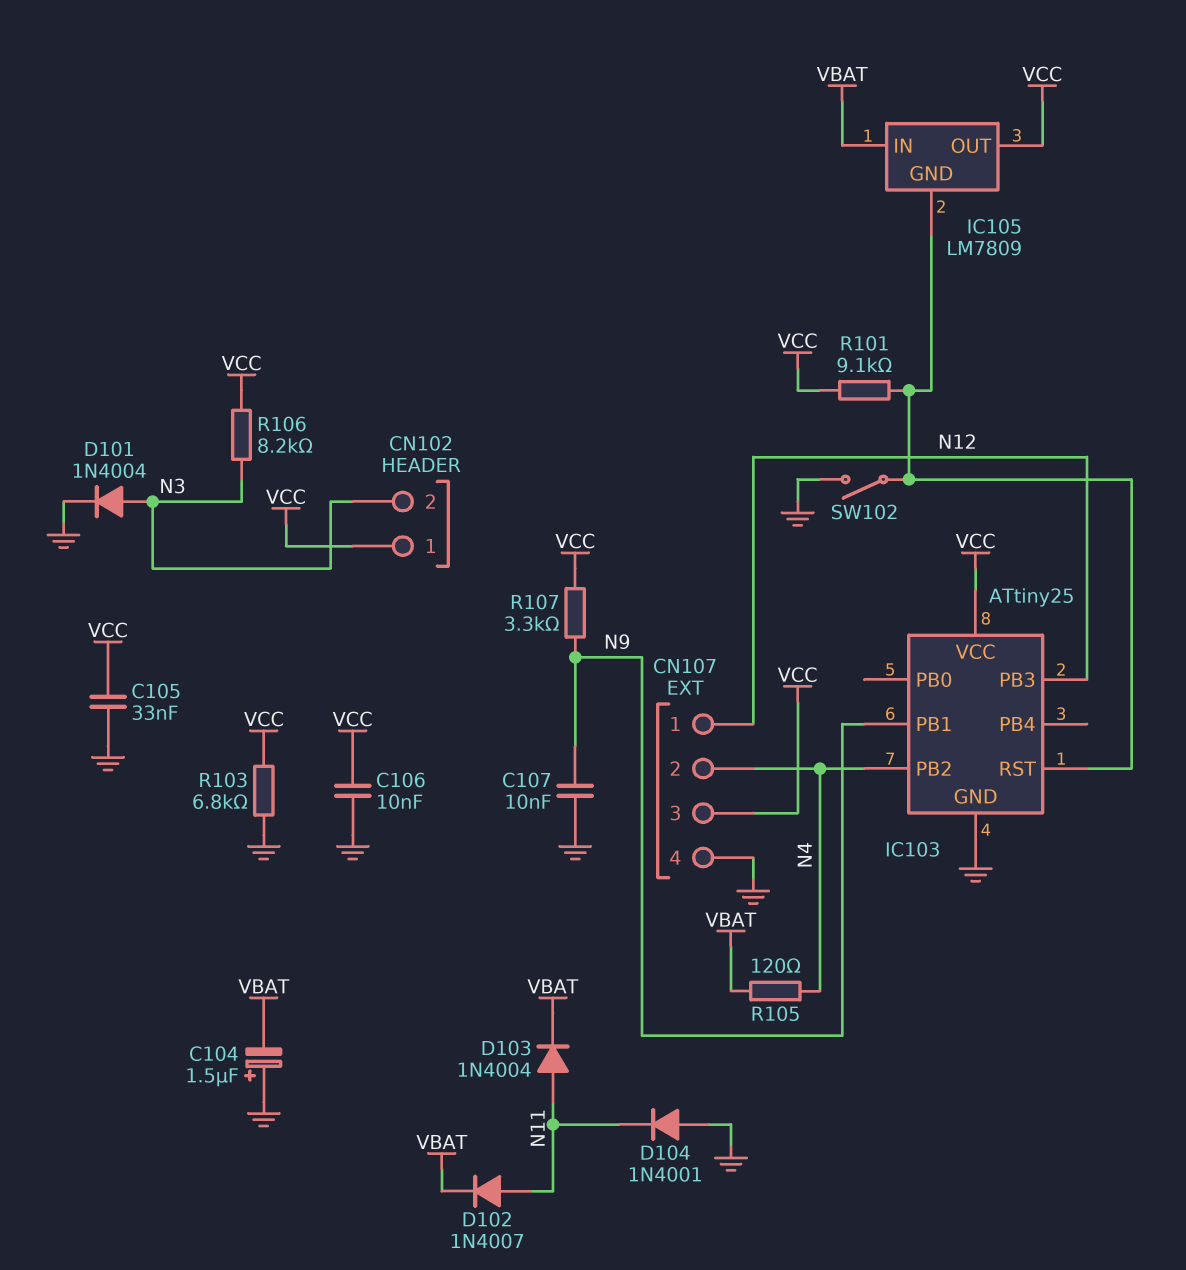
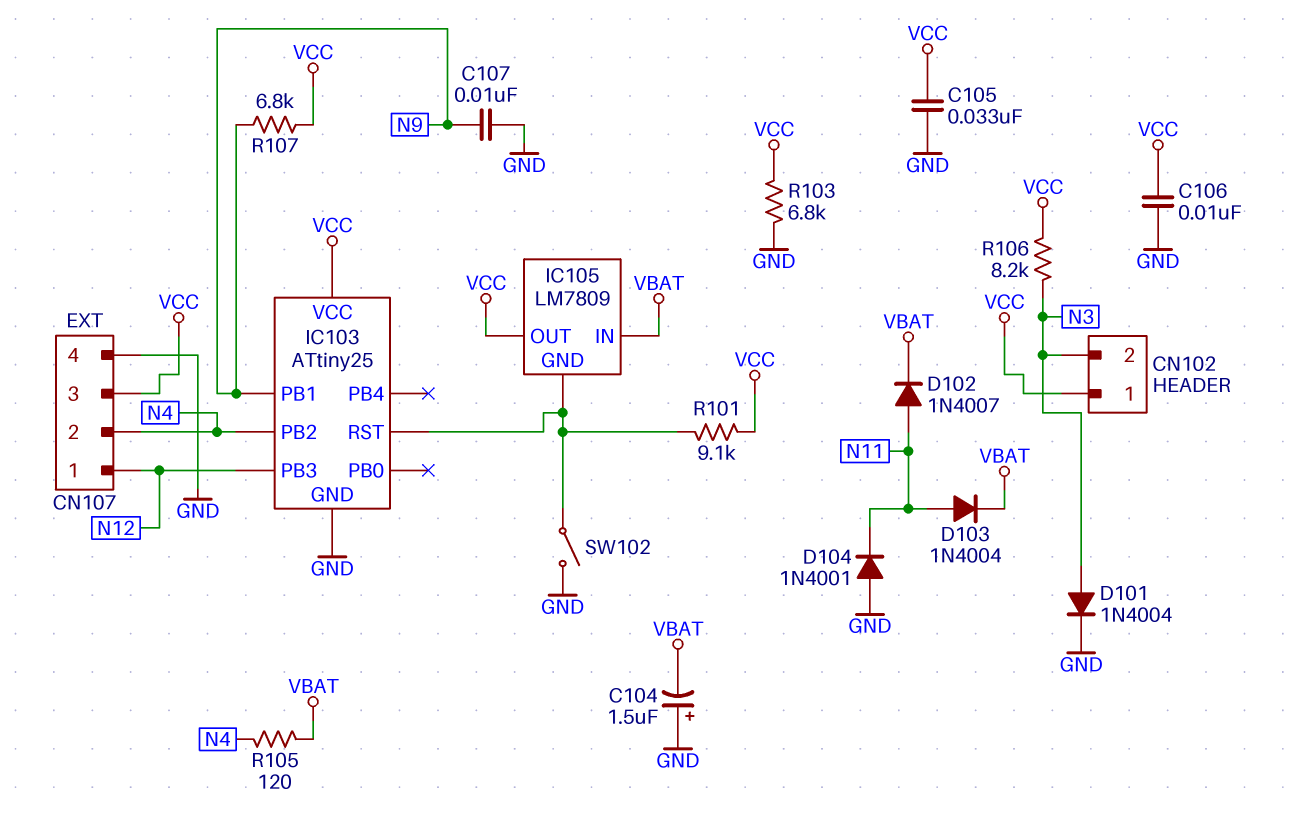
R107: 3.3k (N9, VCC) -> 6.8k (N9, VCC)

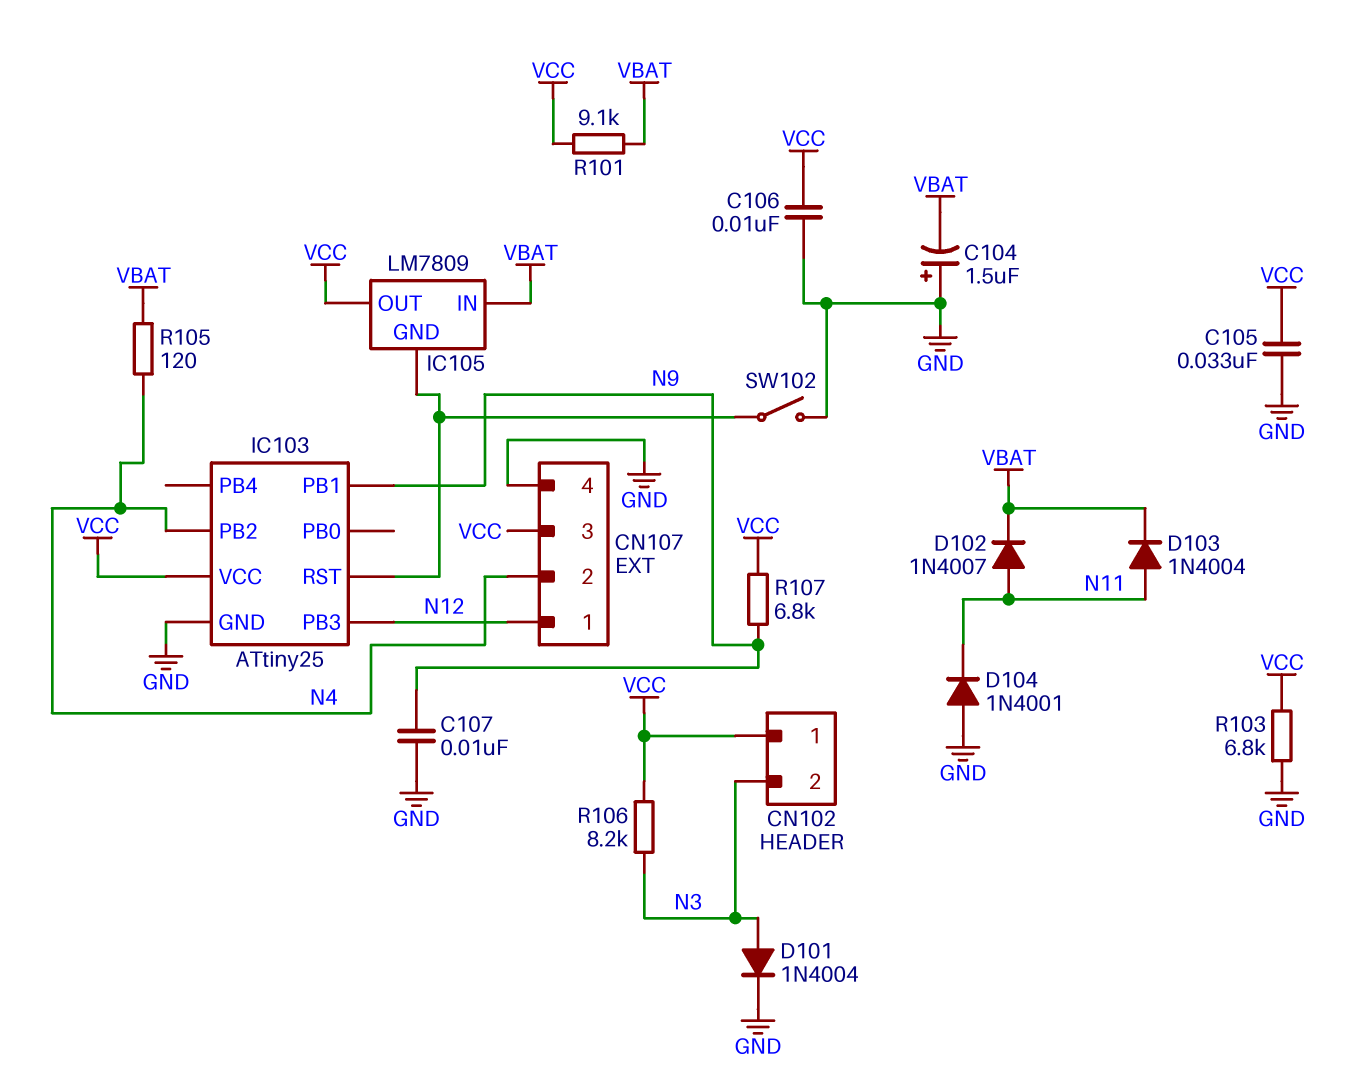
R101: 9.1k (IC103/RST, VCC) -> 9.1k (VBAT, VCC)

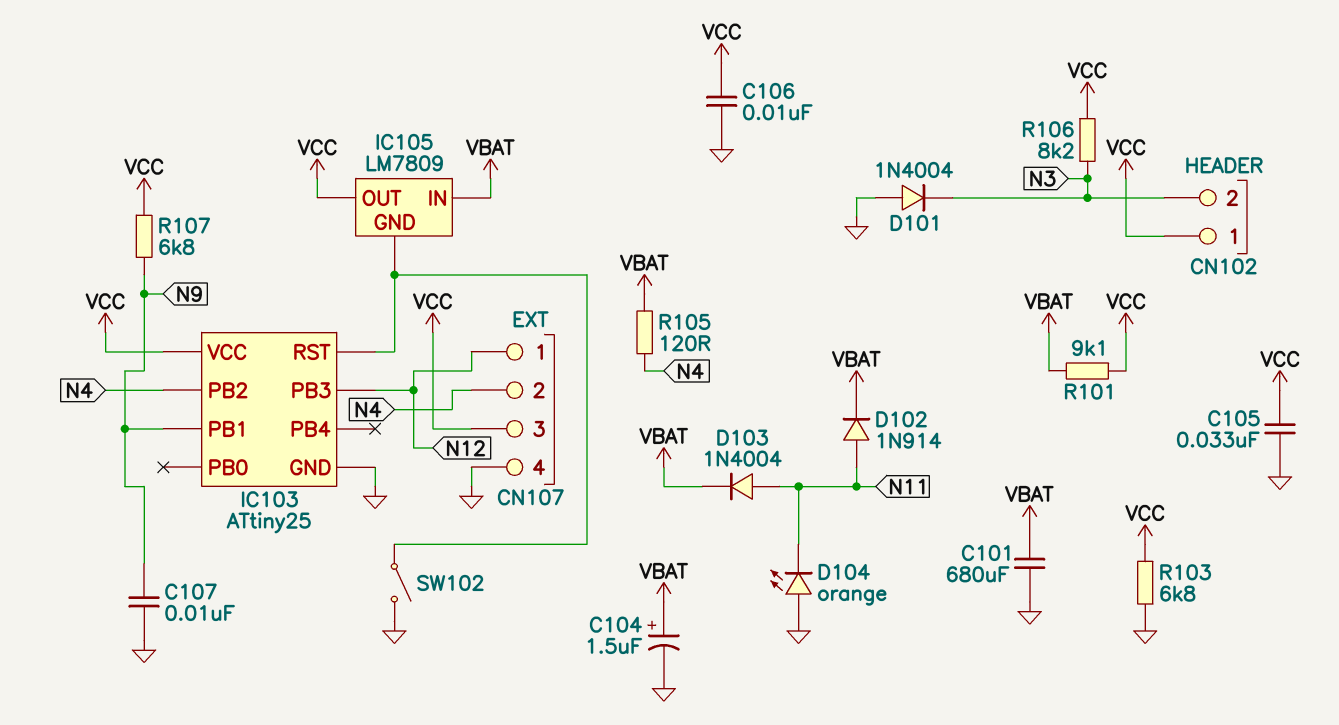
C101: none -> 680uF (GND, VBAT)
C104: 1.5uF (plus GND, minus VBAT) -> 1.5uF (plus VBAT, minus GND)
D101: diode 1N4004 (A N3, K GND) -> diode 1N4004 (A GND, K N3)
D102: diode 1N4007 (A N11, K VBAT) -> diode 1N914 (A N11, K VBAT)
D104: diode 1N4001 (A GND, K N11) -> LED orange (A GND, K N11)

